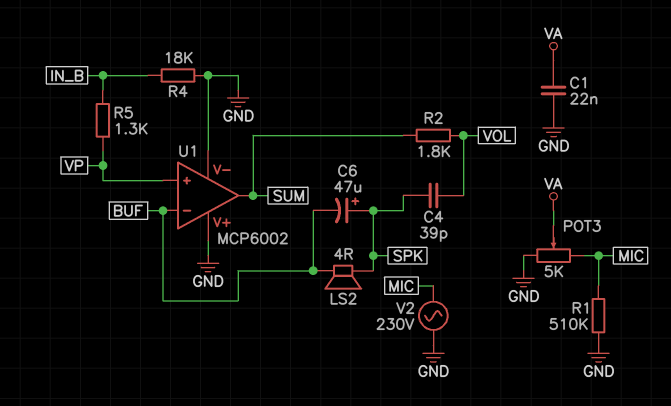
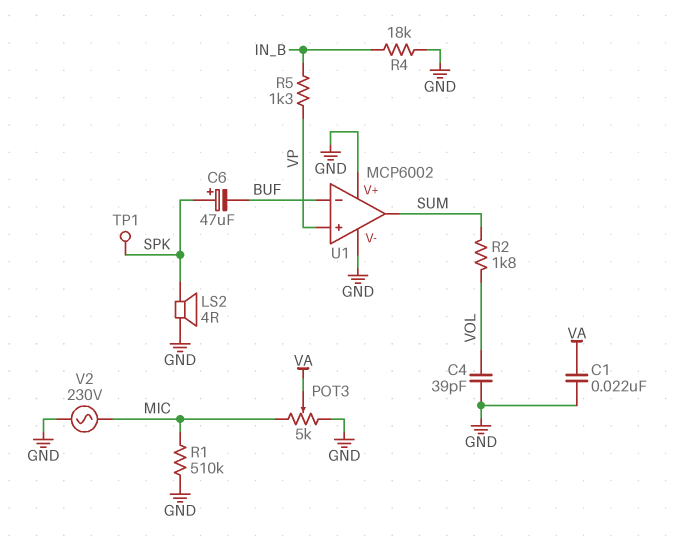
C4: 39pF (SPK, VOL) -> 39pF (GND, VOL)
LS2: speaker 4R (BUF, SPK) -> speaker 4R (GND, SPK)
TP1: none -> test point (SPK)

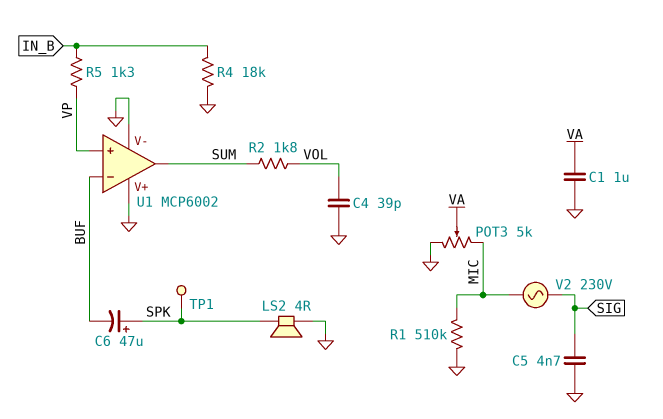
C1: 22nF (GND, VA) -> 1uF (GND, VA)
C5: none -> 4.7nF (GND, SIG)
V2: AC 230V (GND, MIC) -> AC 230V (MIC, SIG)

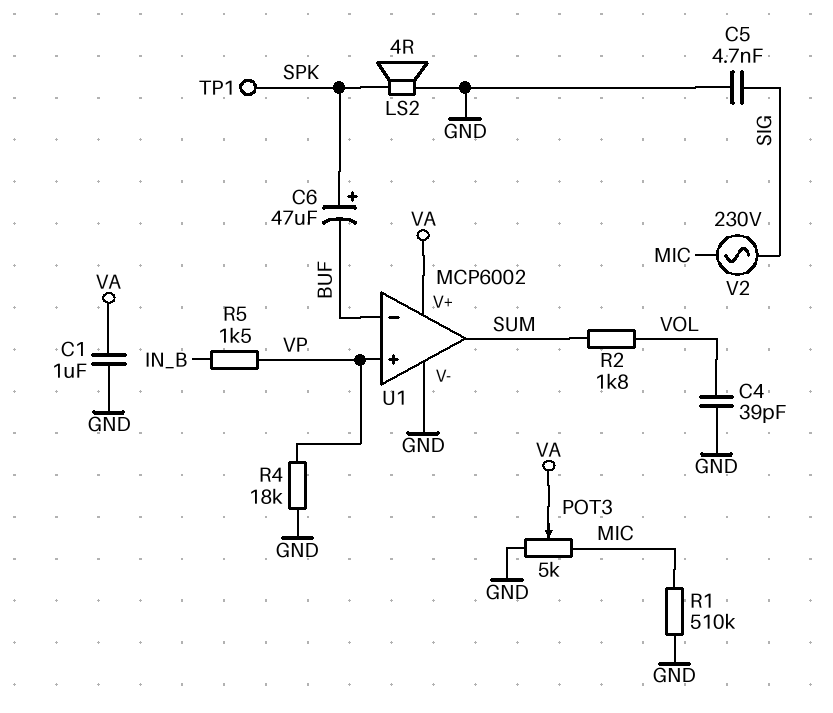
R4: 18k (GND, IN_B) -> 18k (GND, VP)
R5: 1.3k (IN_B, VP) -> 1.5k (IN_B, VP)
U1 pin V+: GND -> VA

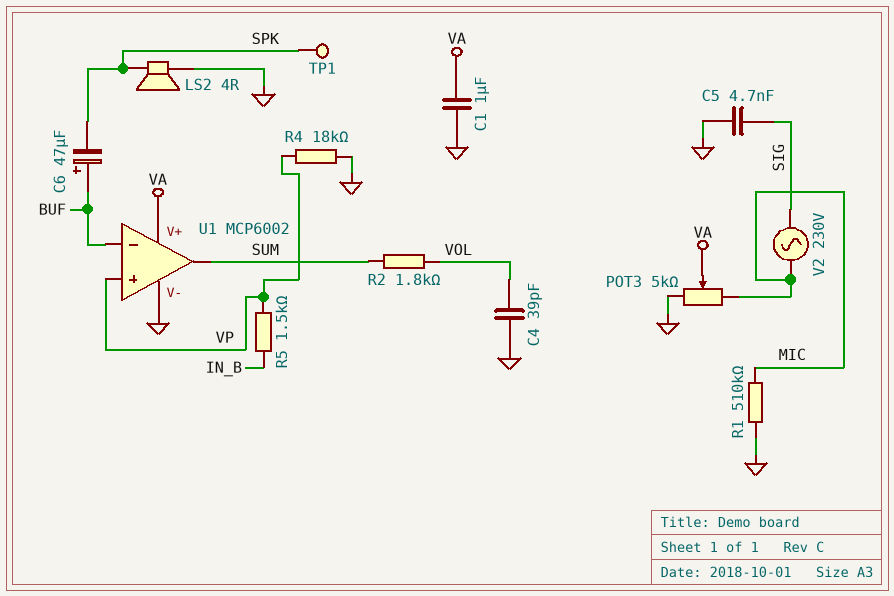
C6: 47uF (plus SPK, minus BUF) -> 47uF (plus BUF, minus SPK)

